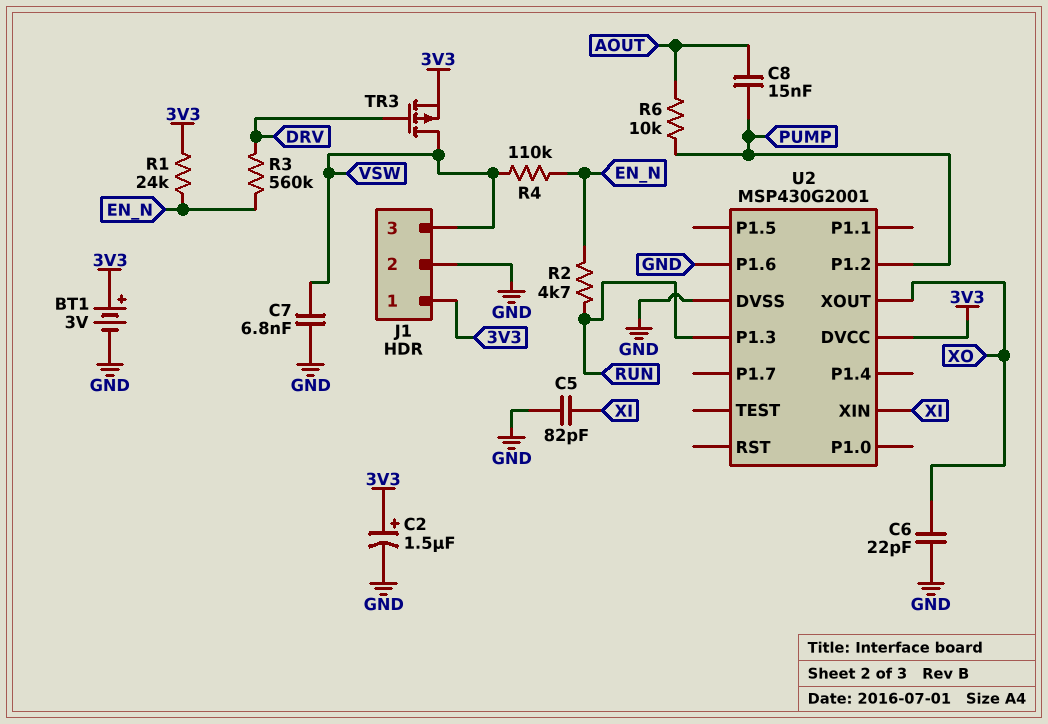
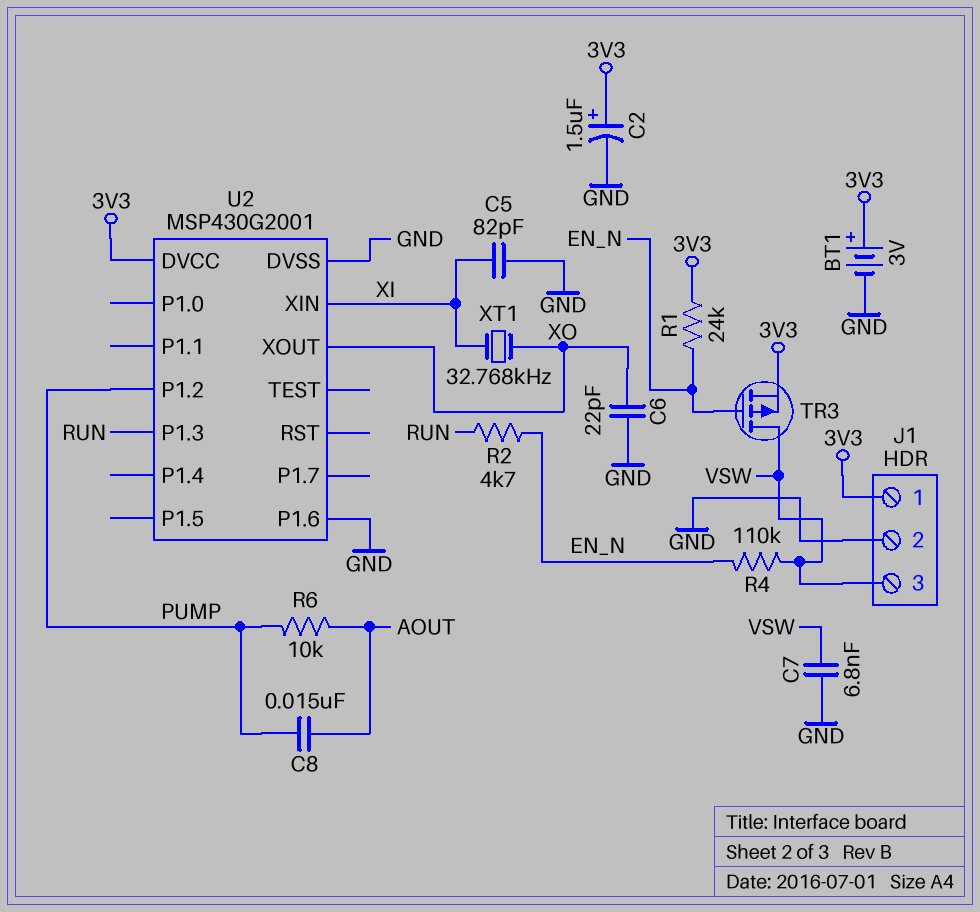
R3: 560k (DRV, EN_N) -> none
TR3: PMOS (G DRV, D VSW, S 3V3) -> PMOS (G EN_N, D VSW, S 3V3)
XT1: none -> 32.768kHz (XI, XO)

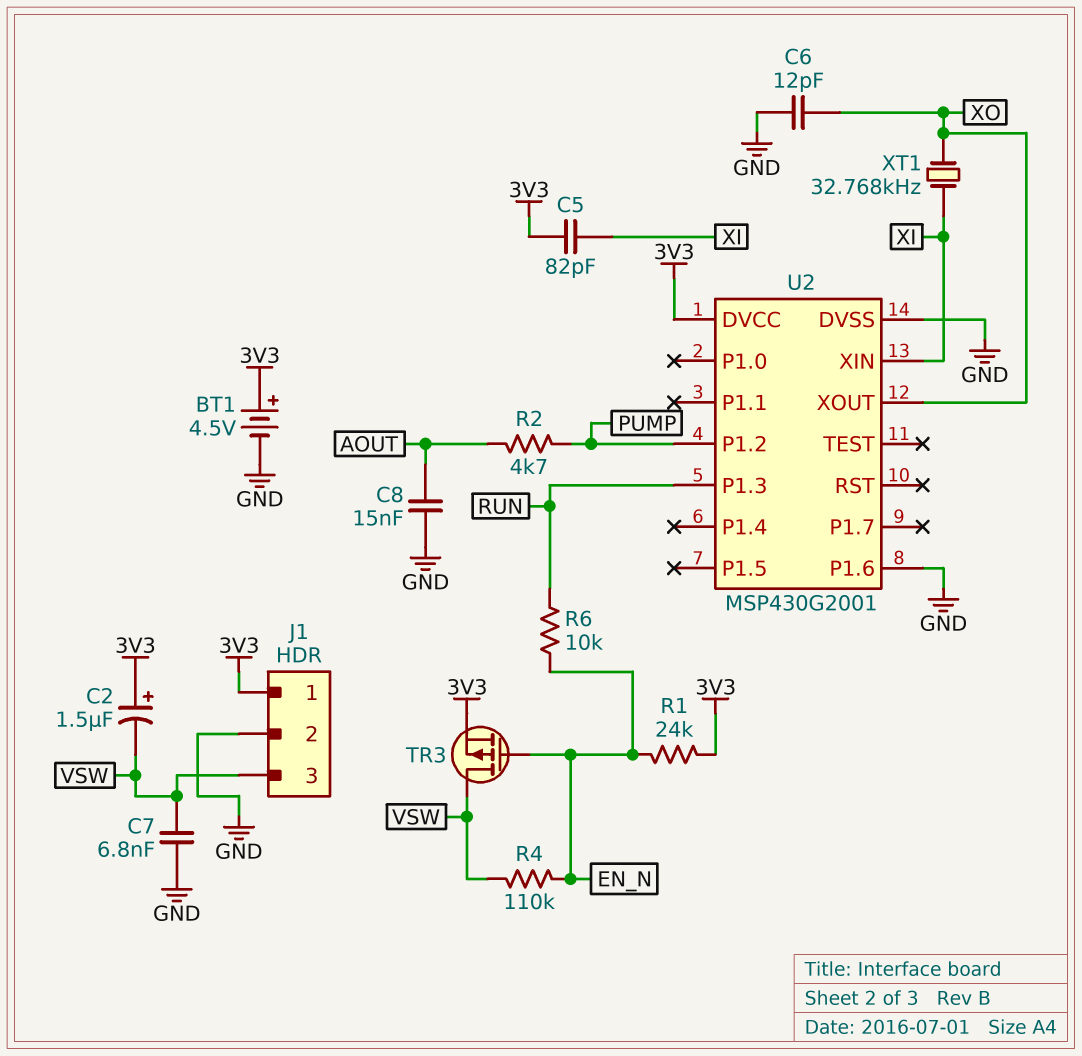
BT1: 3V (plus 3V3, minus GND) -> 4.5V (plus 3V3, minus GND)
C2: 1.5uF (plus 3V3, minus GND) -> 1.5uF (plus 3V3, minus VSW)
C5: 82pF (GND, XI) -> 82pF (3V3, XI)
C6: 22pF (GND, XO) -> 12pF (GND, XO)
C8: 15nF (AOUT, PUMP) -> 15nF (AOUT, GND)
R2: 4.7k (EN_N, RUN) -> 4.7k (AOUT, PUMP)
R6: 10k (AOUT, PUMP) -> 10k (EN_N, RUN)

